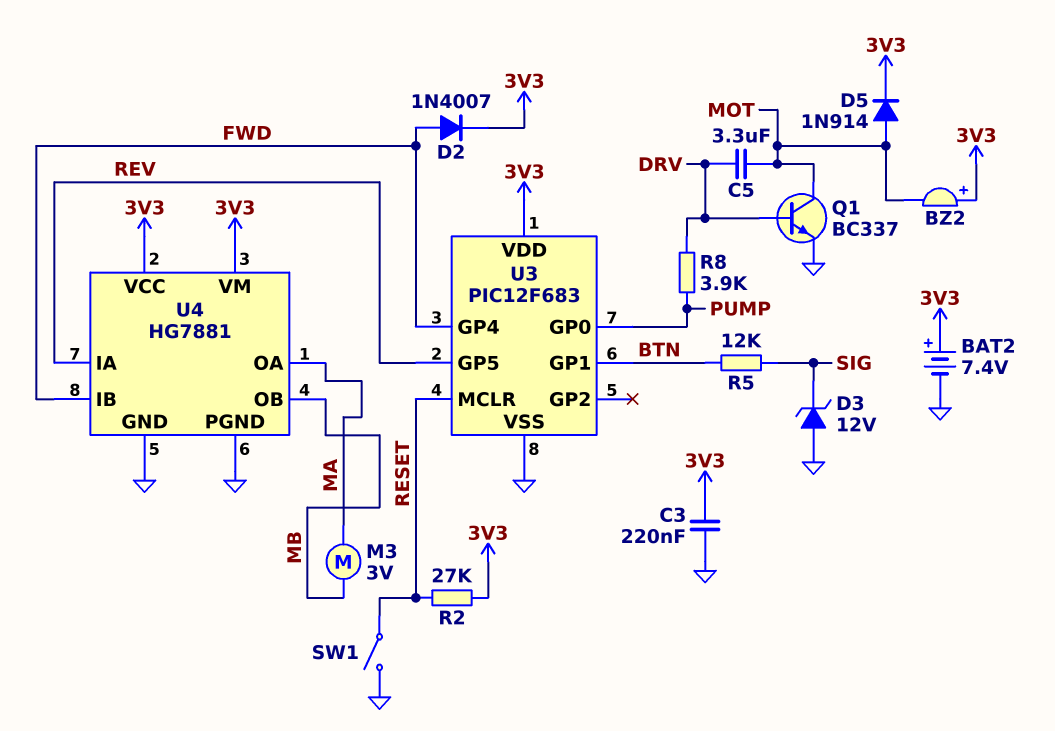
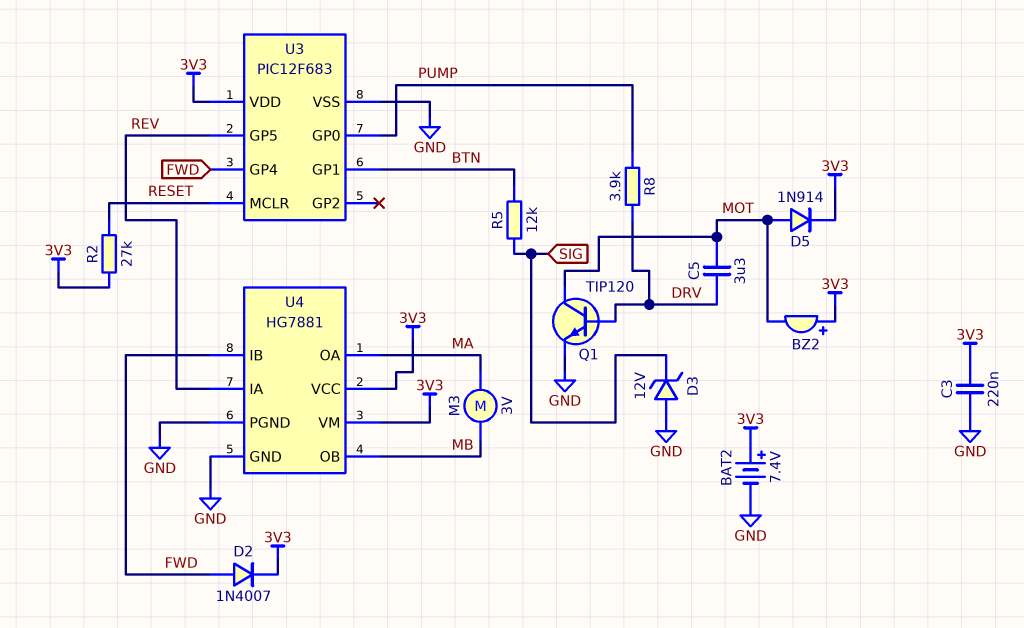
Q1: NPN BC337 (B DRV, C MOT, E GND) -> NPN TIP120 (B DRV, C MOT, E GND)
SW1: switch (GND, RESET) -> none

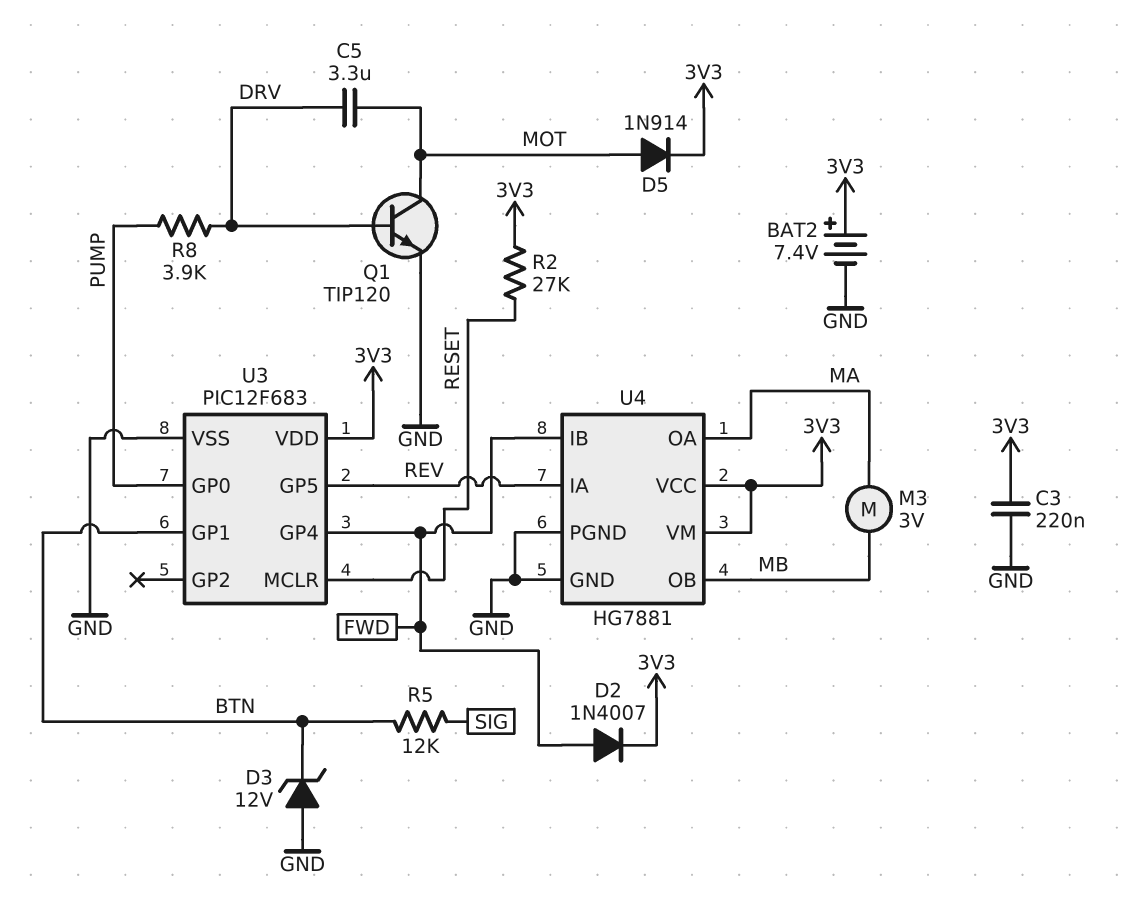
BZ2: buzzer (plus 3V3, minus MOT) -> none
D3: zener 12V (A GND, K SIG) -> zener 12V (A GND, K BTN)

